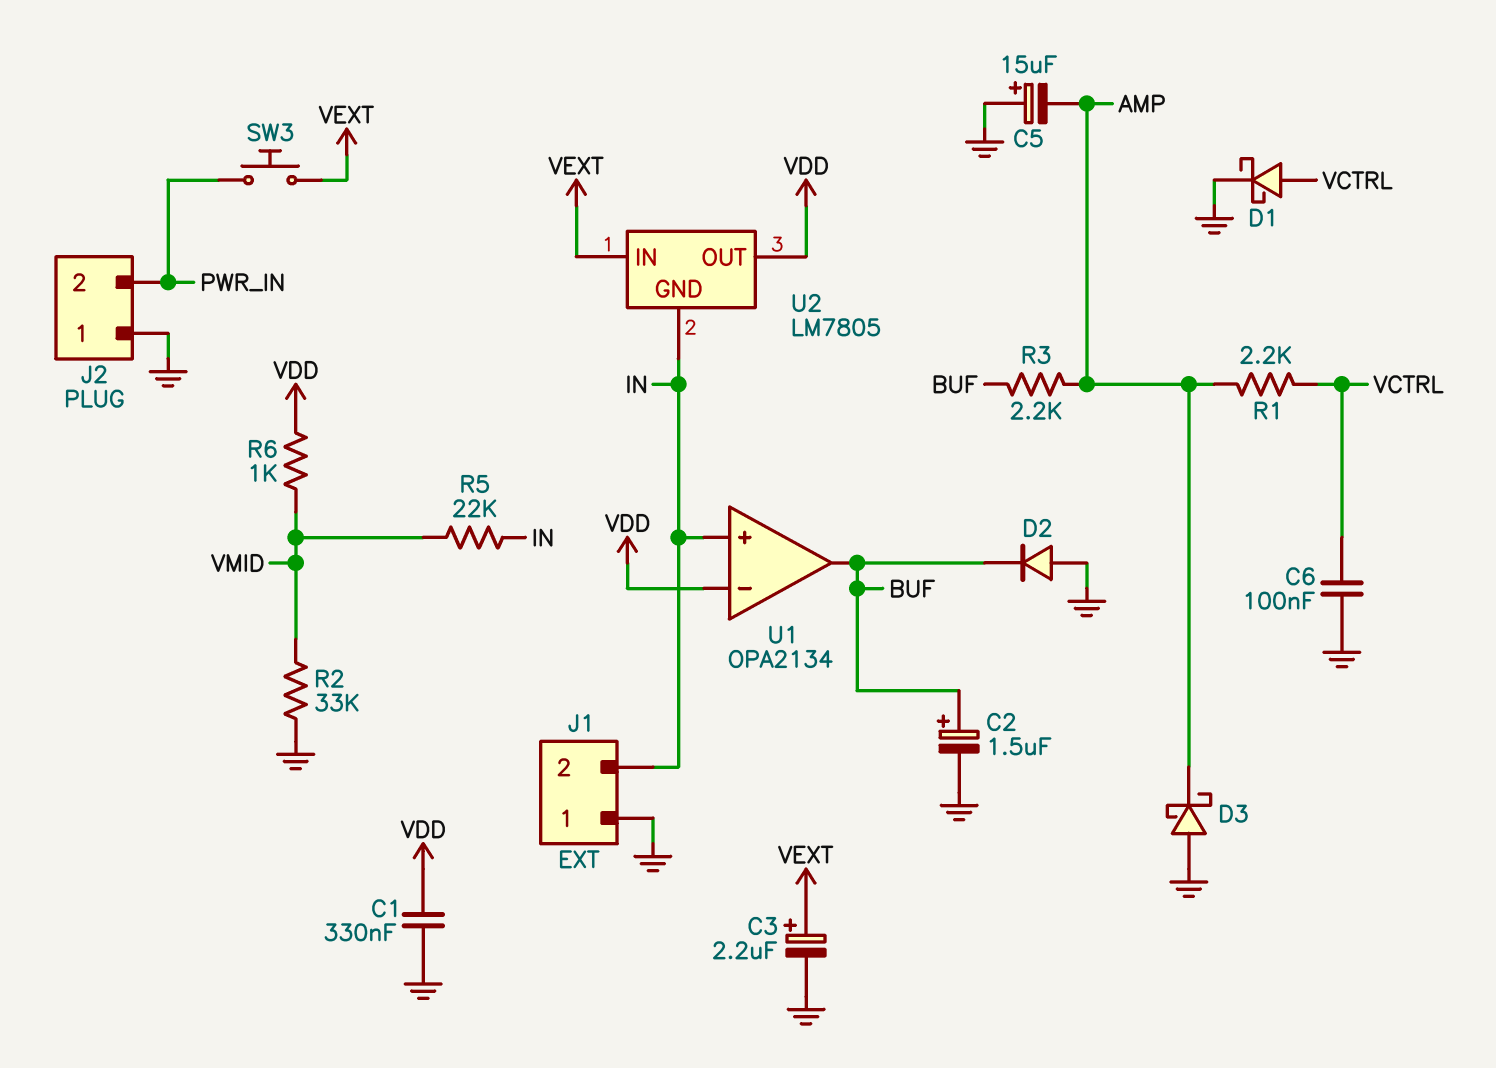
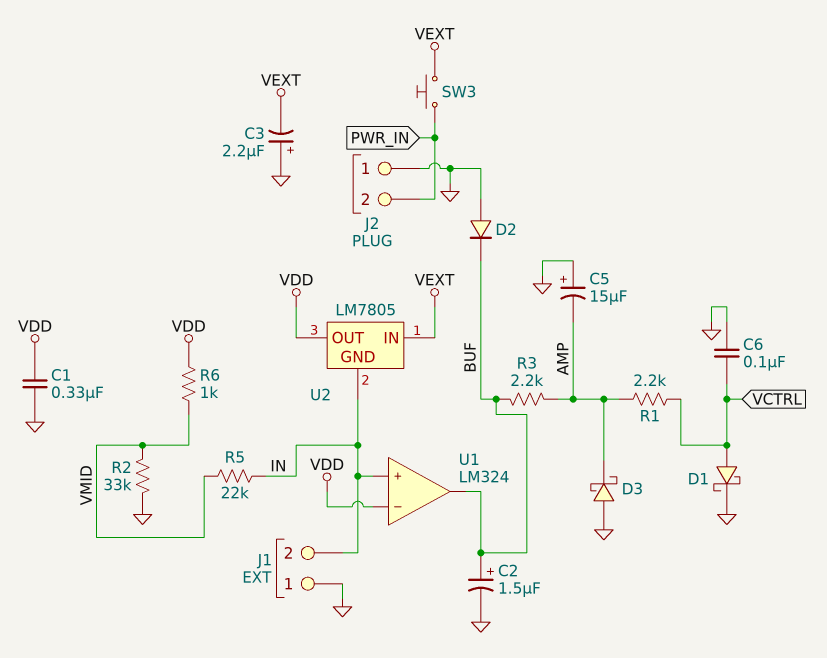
C3: 2.2uF (plus VEXT, minus GND) -> 2.2uF (plus GND, minus VEXT)
U1: OPA2134 -> LM324

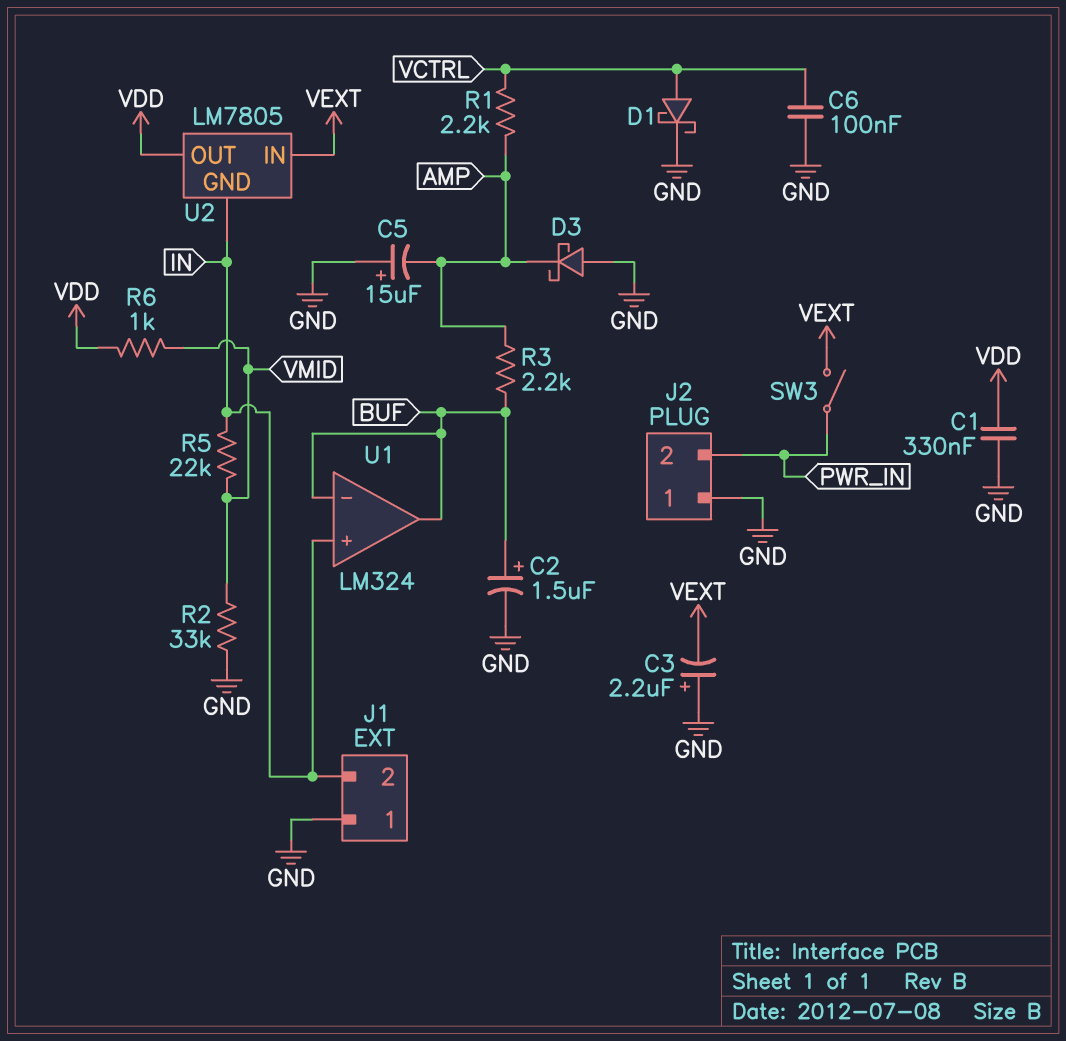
D2: diode (A GND, K BUF) -> none
SW3: button (PWR_IN, VEXT) -> switch (PWR_IN, VEXT)
U1 pin in-: VDD -> BUF

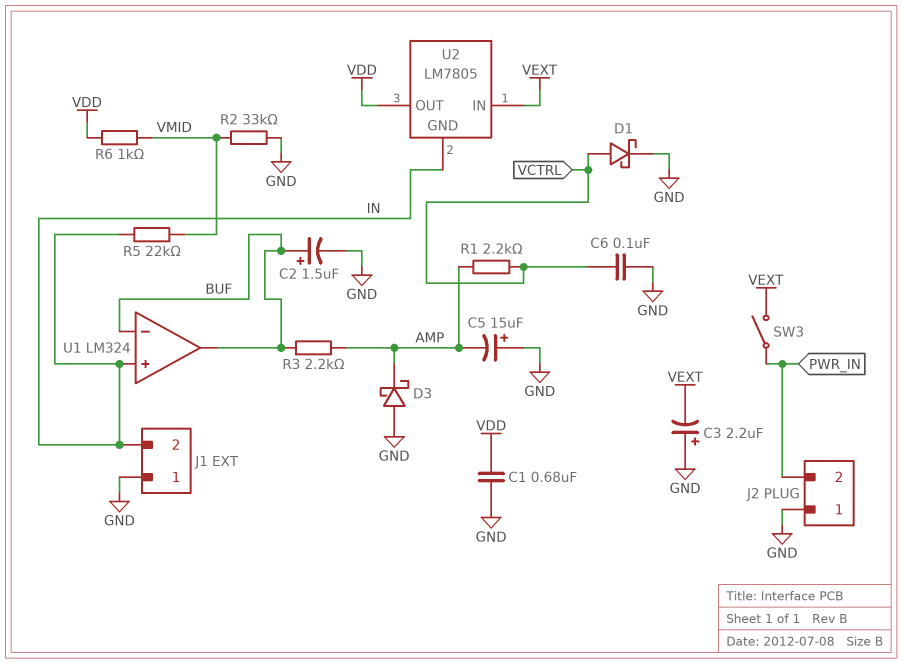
C1: 330nF (GND, VDD) -> 680nF (GND, VDD)

